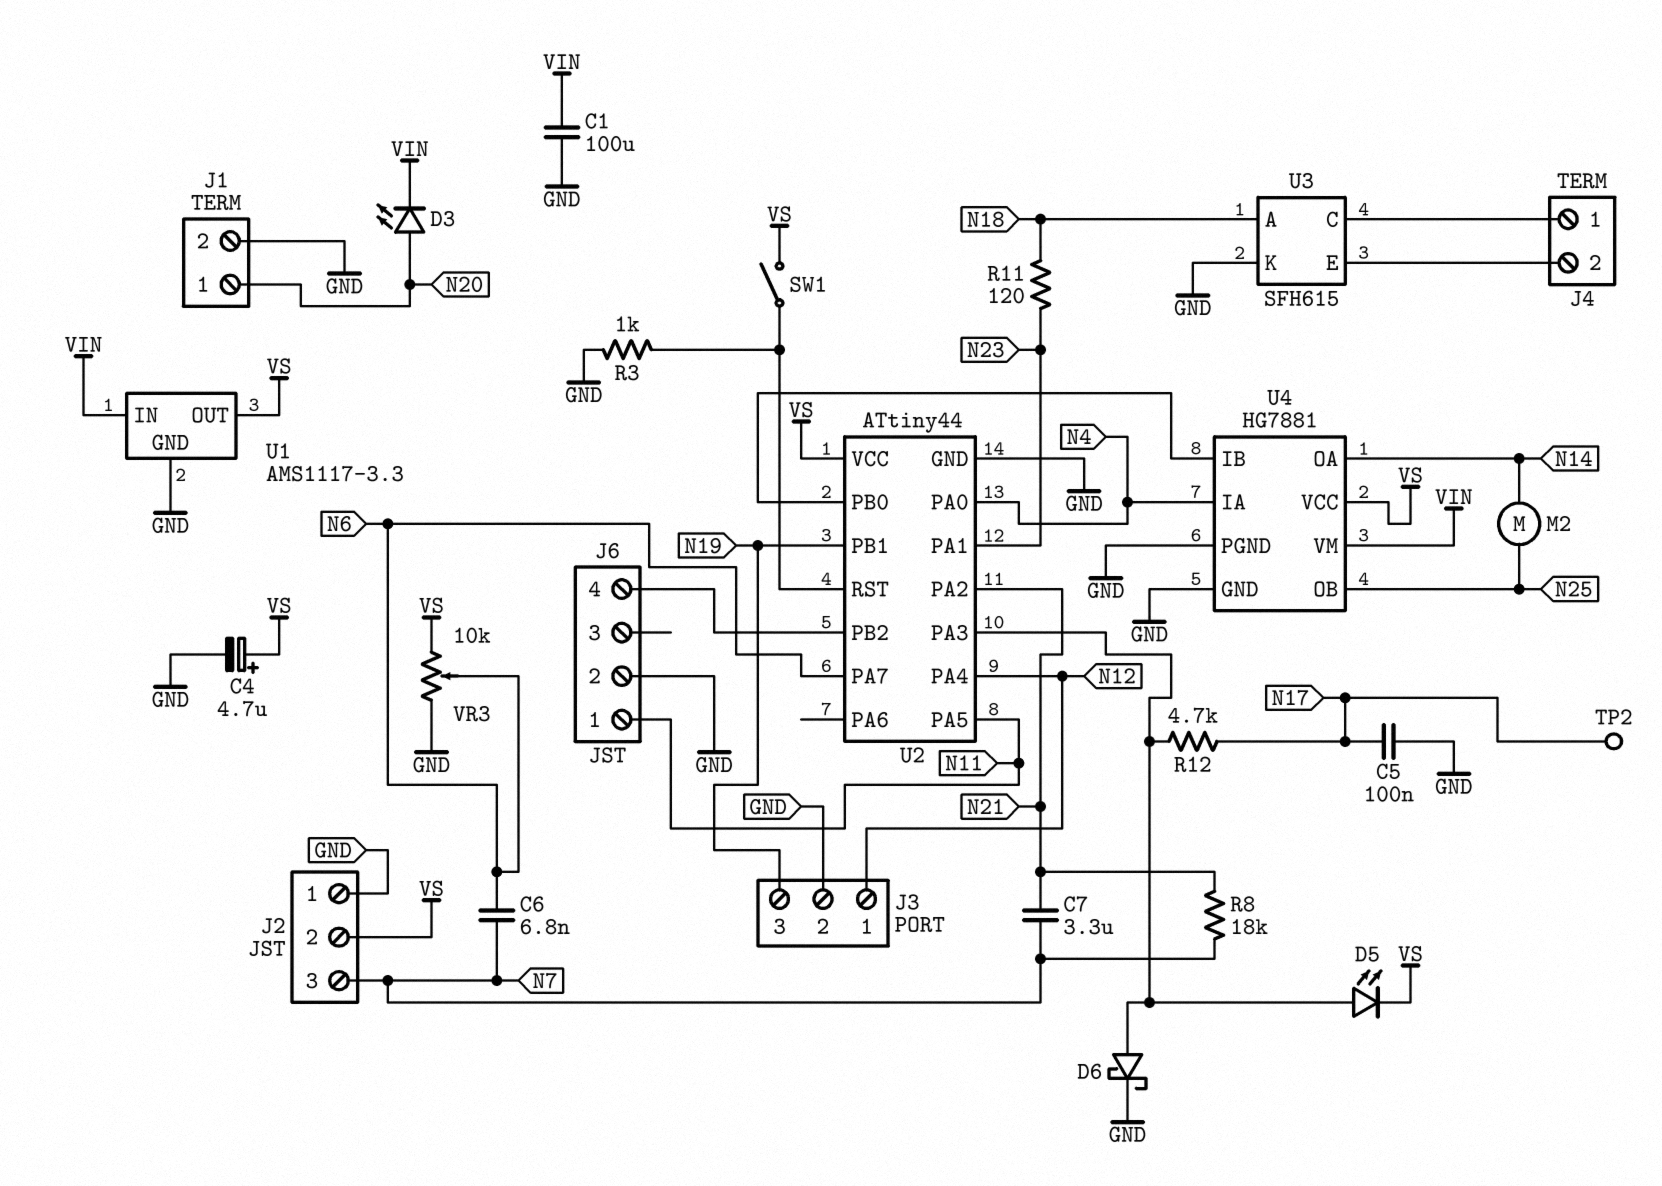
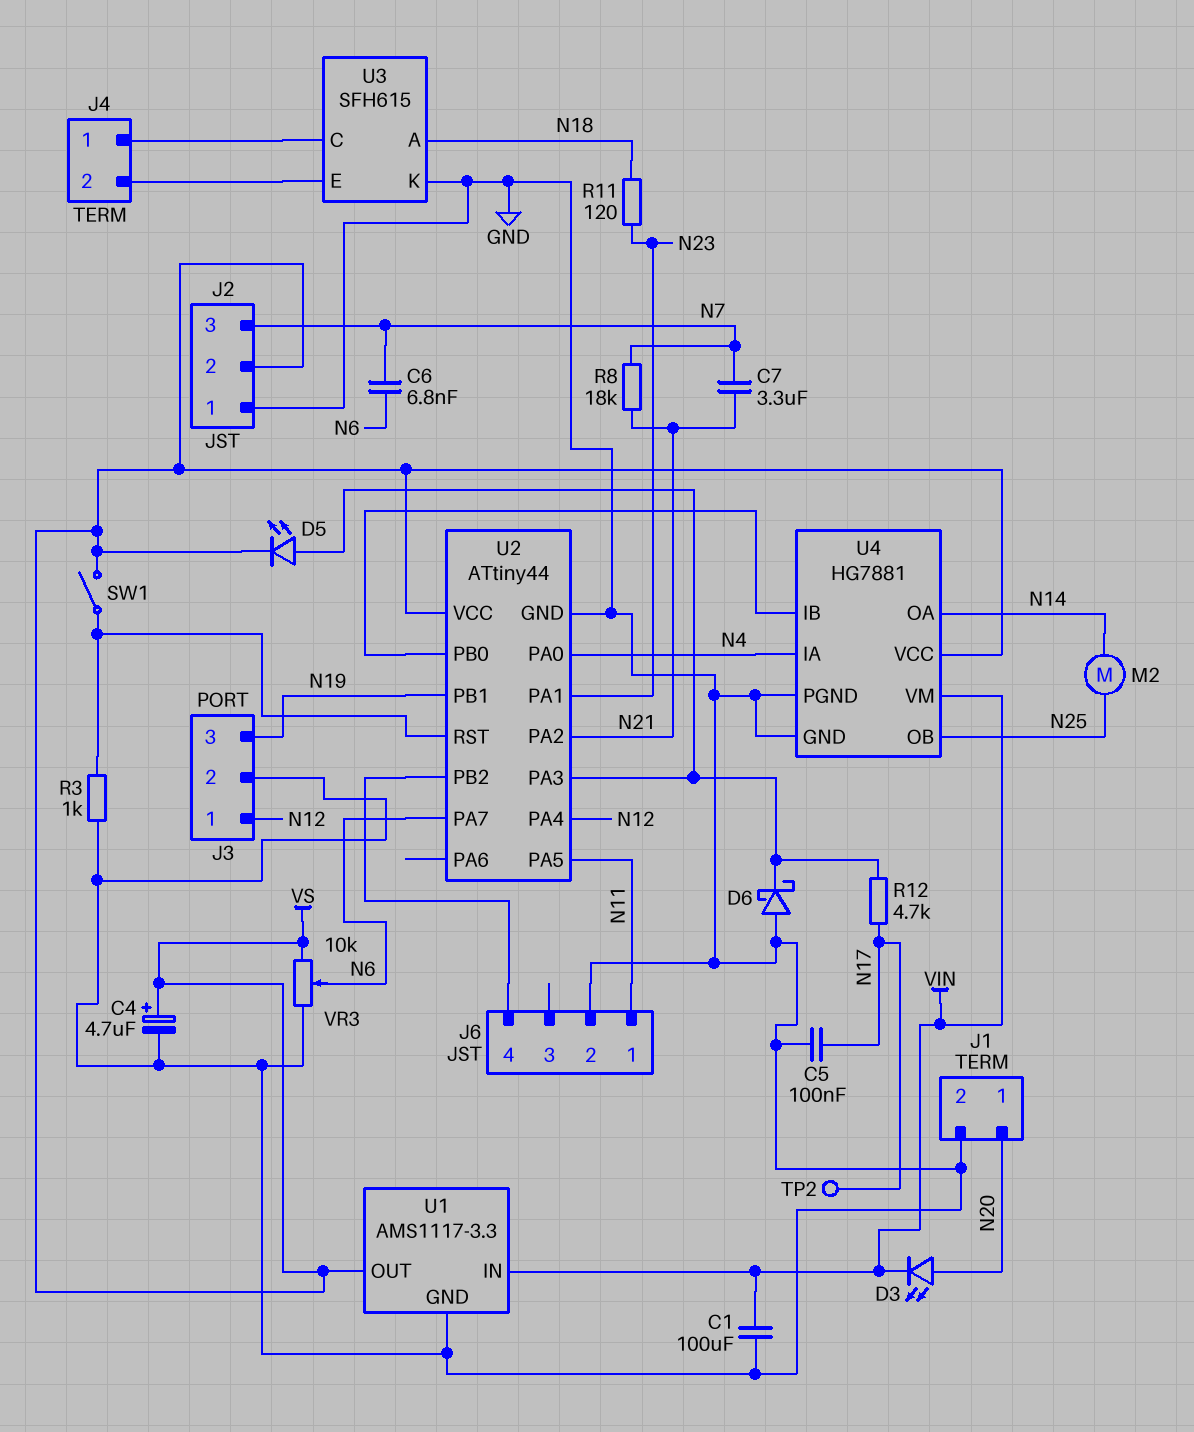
D6: schottky (A U2/PA3, K GND) -> schottky (A GND, K U2/PA3)

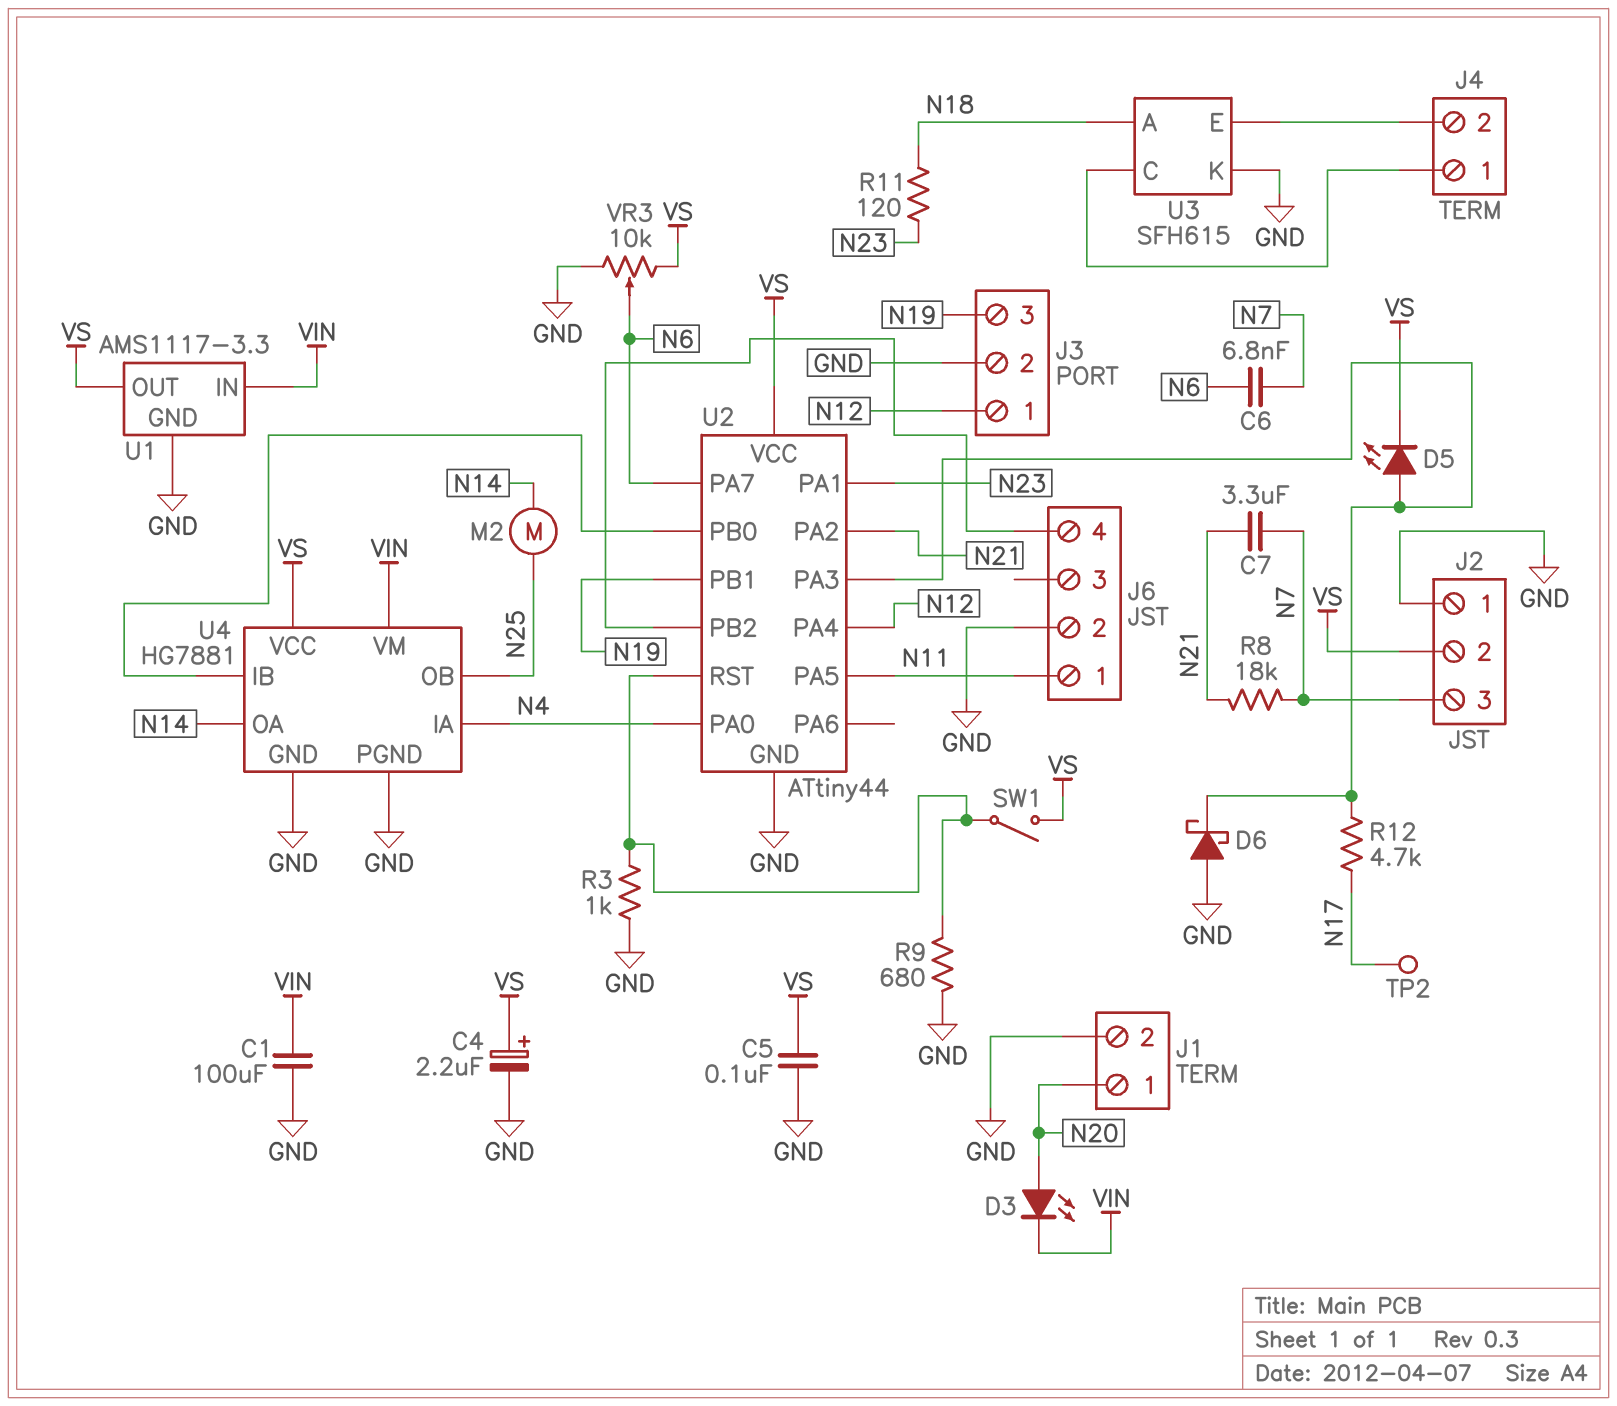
C4: 4.7uF (plus VS, minus GND) -> 2.2uF (plus VS, minus GND)
C5: 100nF (GND, N17) -> 100nF (GND, VS)
R9: none -> 680 (GND, U2/RST)

